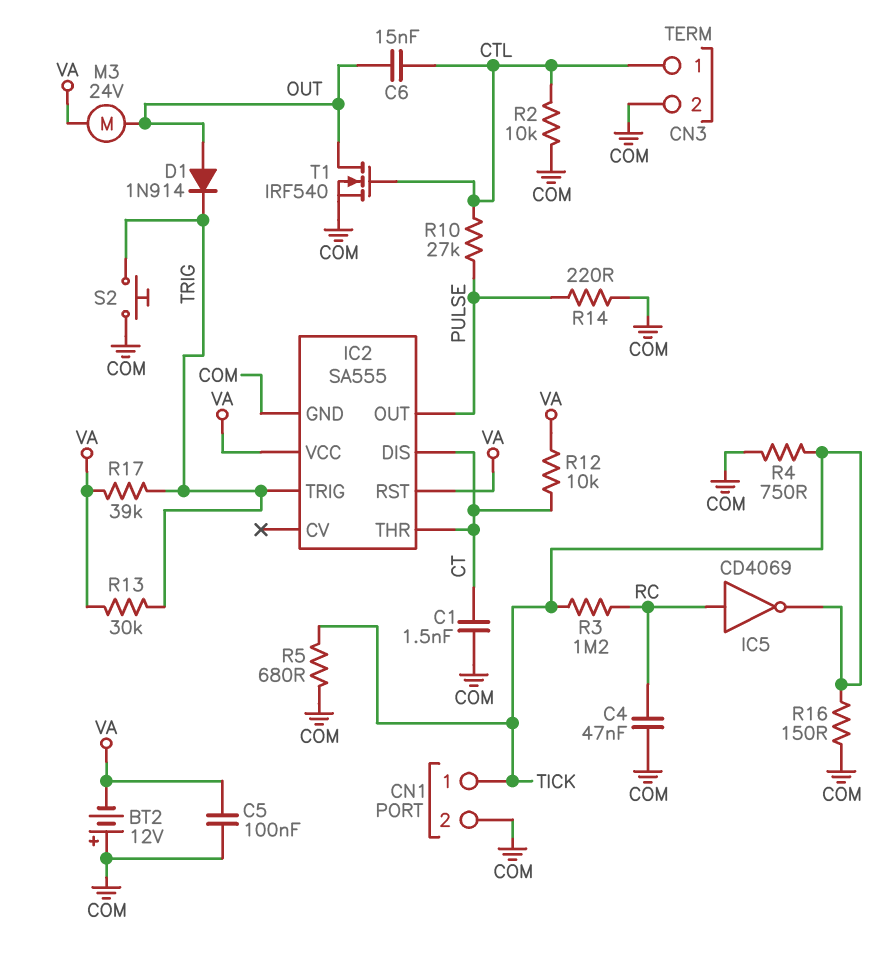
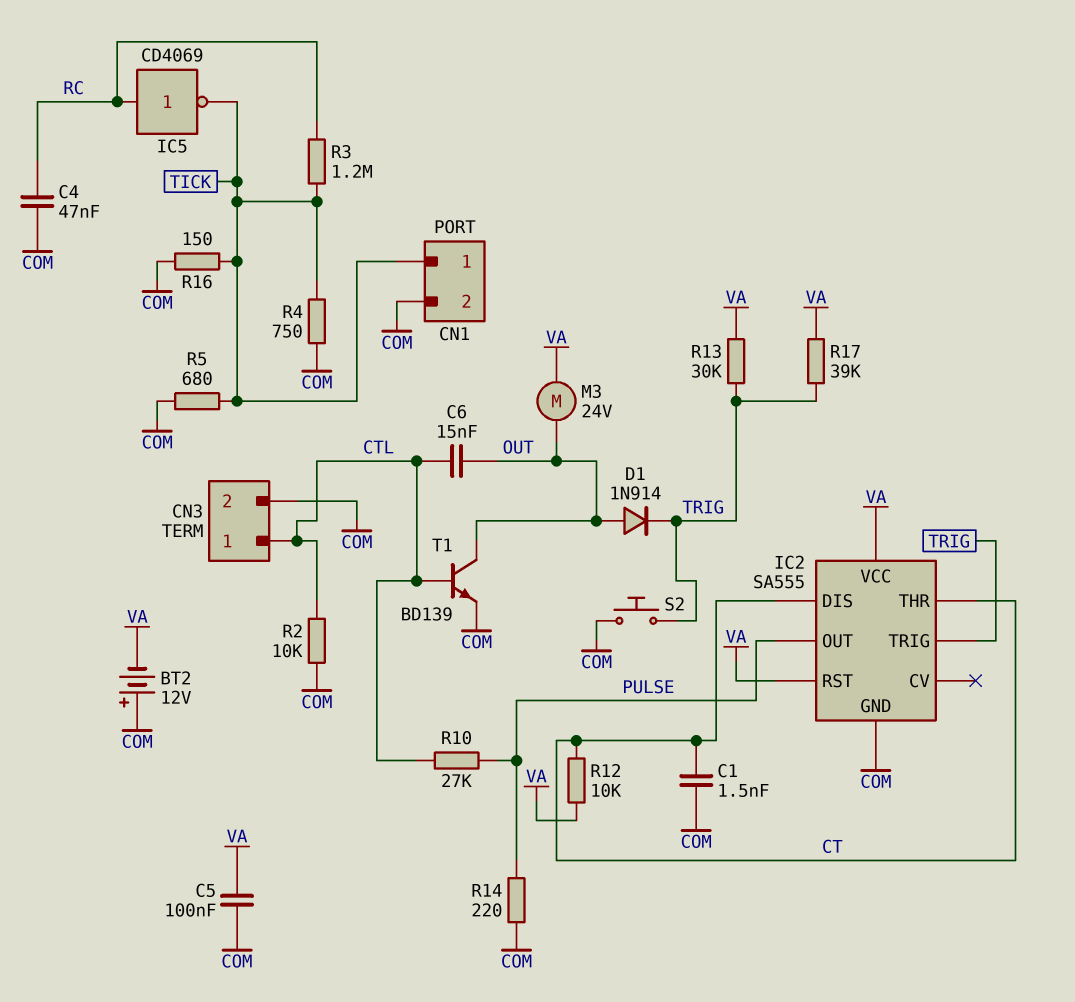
T1: NMOS IRF540 (G CTL, D OUT, S COM) -> NPN BD139 (B CTL, C OUT, E COM)

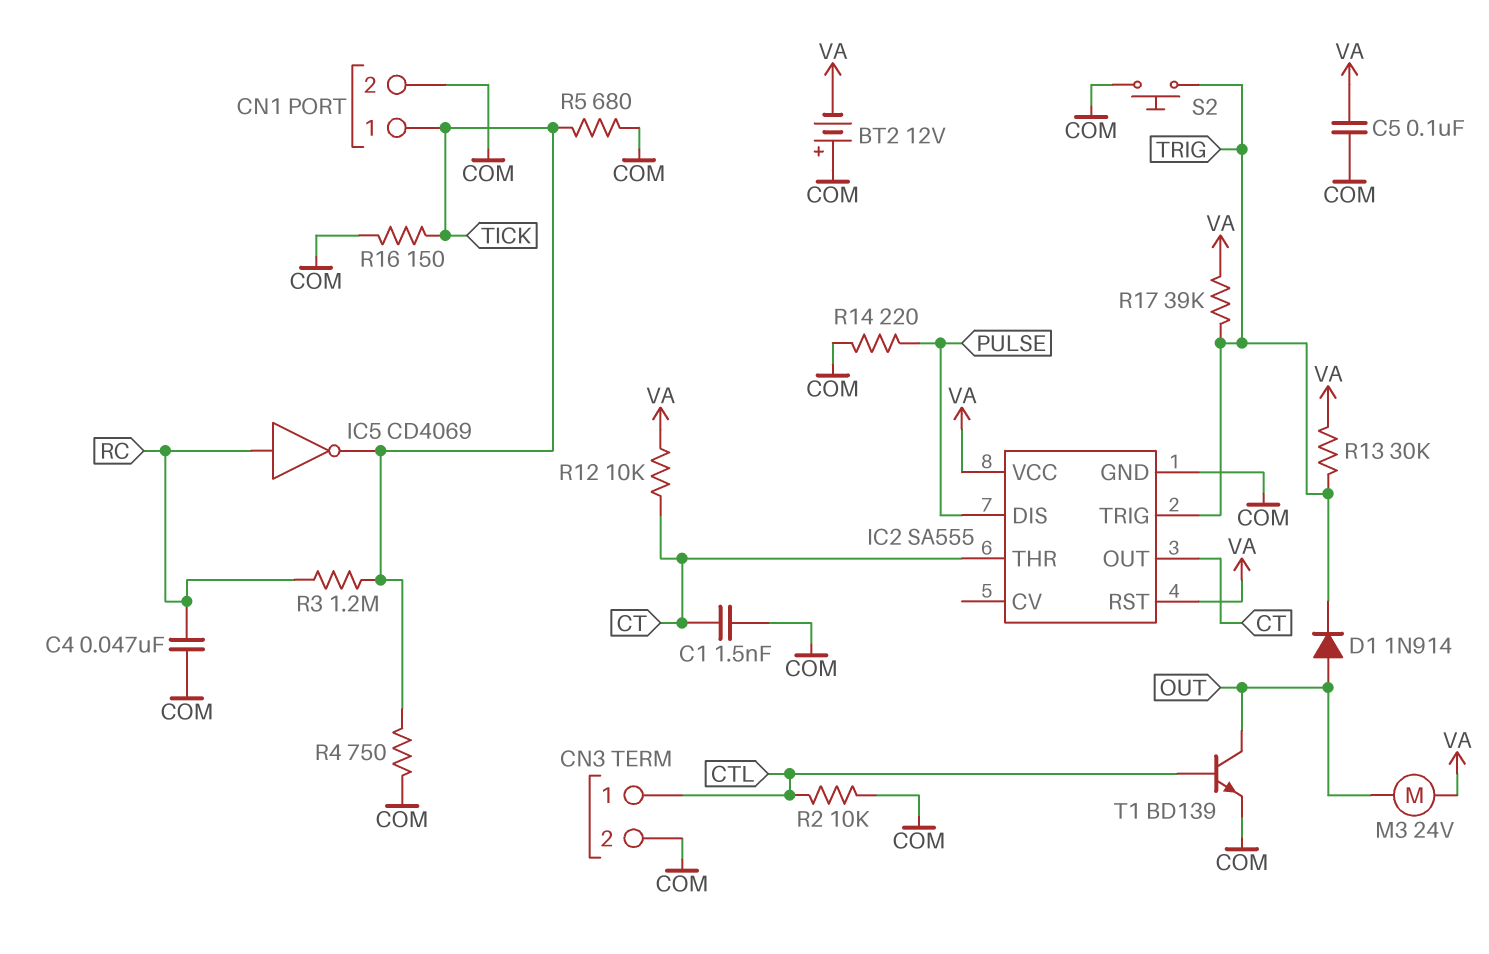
C6: 15nF (CTL, OUT) -> none
IC2 pin DIS: CT -> PULSE
IC2 pin OUT: PULSE -> CT
R10: 27k (CTL, PULSE) -> none

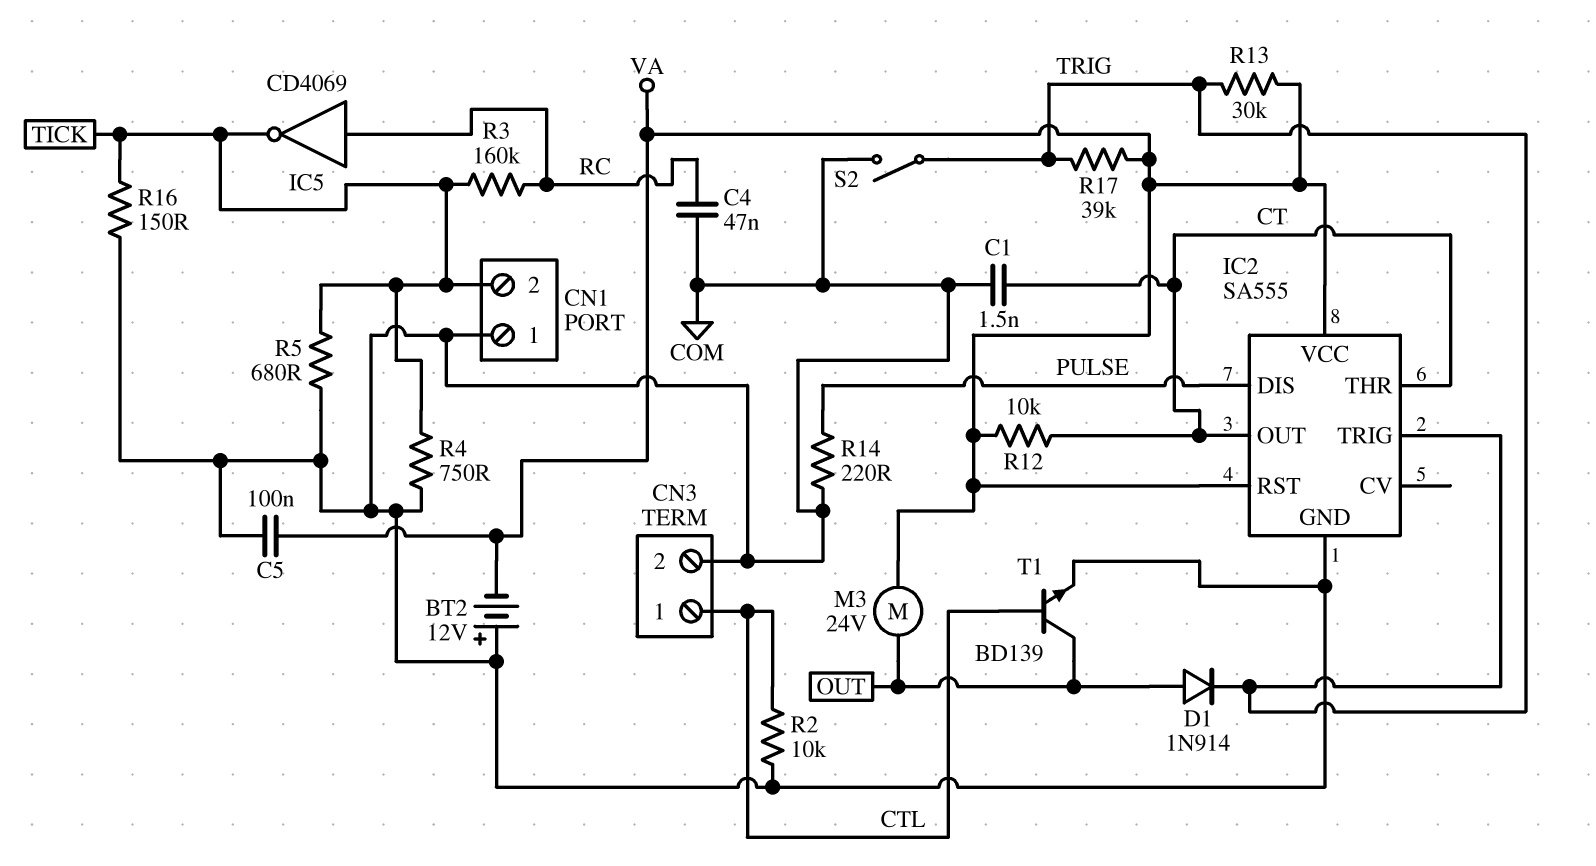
CN1 pin 1: TICK -> COM
CN1 pin 2: COM -> TICK
R3: 1.2M (RC, TICK) -> 160k (RC, TICK)
S2: button (COM, TRIG) -> switch (COM, TRIG)

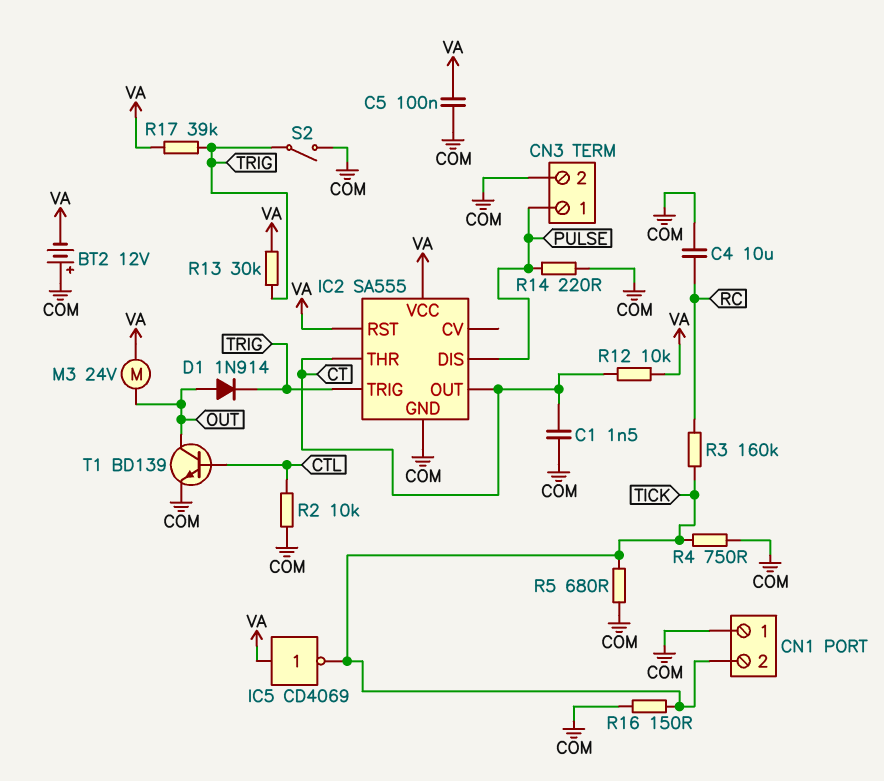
C4: 47nF (COM, RC) -> 10uF (COM, RC)
CN3 pin 1: CTL -> PULSE
IC5: NOT CD4069 (in RC, out TICK) -> NOT CD4069 (in VA, out TICK)

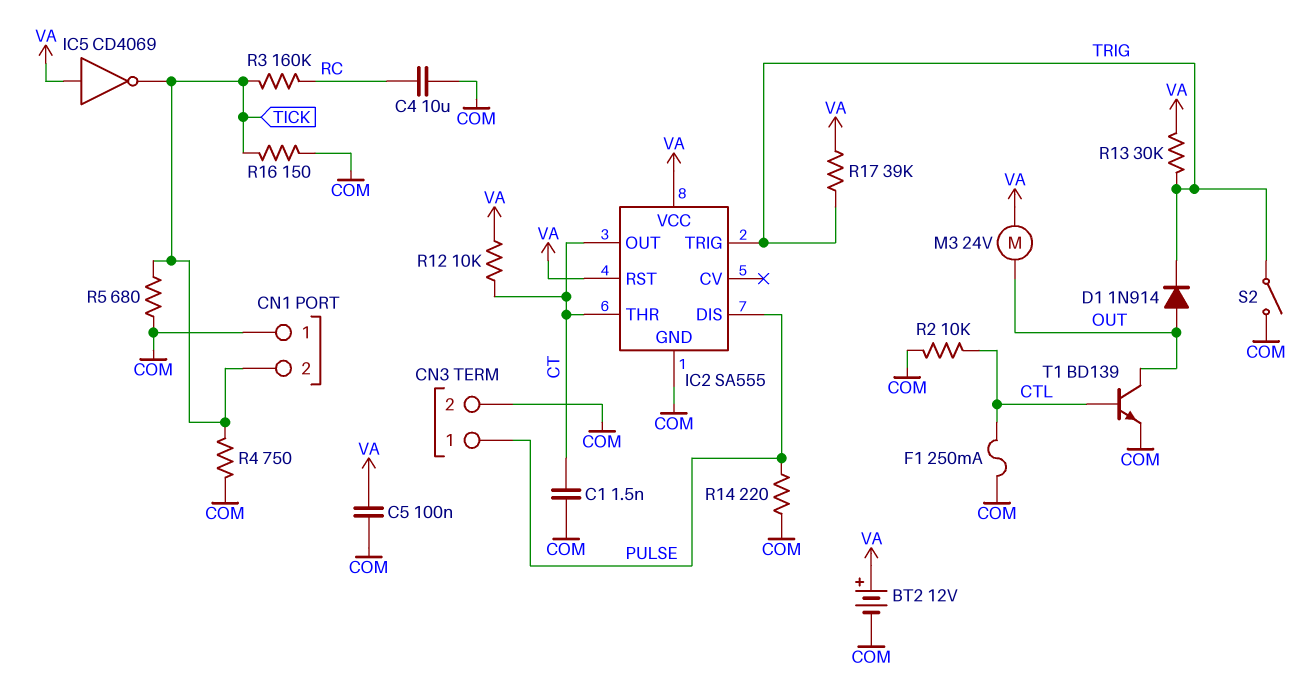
BT2: 12V (plus COM, minus VA) -> 12V (plus VA, minus COM)
F1: none -> 250mA (COM, CTL)

